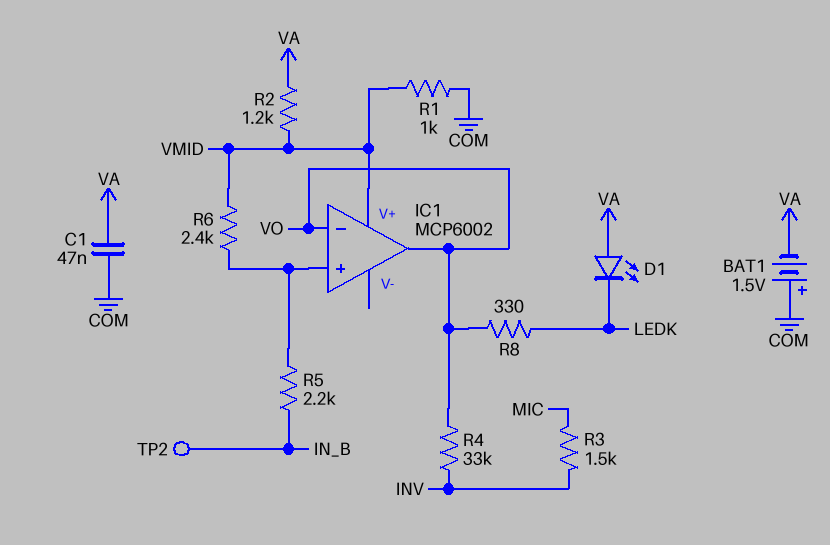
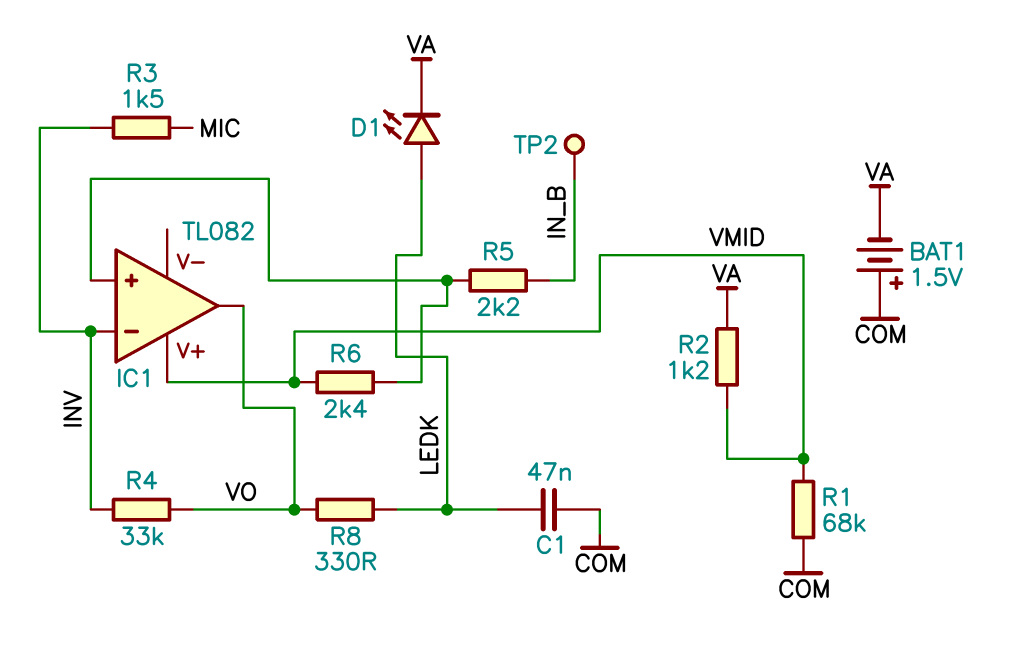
C1: 47nF (COM, VA) -> 47nF (COM, LEDK)
D1: LED (A VA, K LEDK) -> LED (A LEDK, K VA)
IC1: MCP6002 -> TL082
IC1 pin in-: VO -> INV
R1: 1k (COM, VMID) -> 68k (COM, VMID)

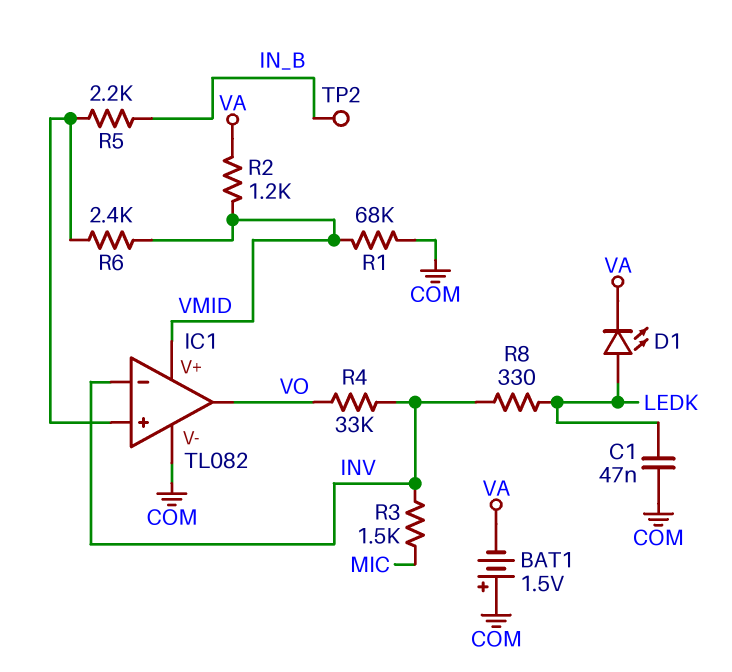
IC1 pin V-: none -> COM
R8: 330 (LEDK, VO) -> 330 (INV, LEDK)

